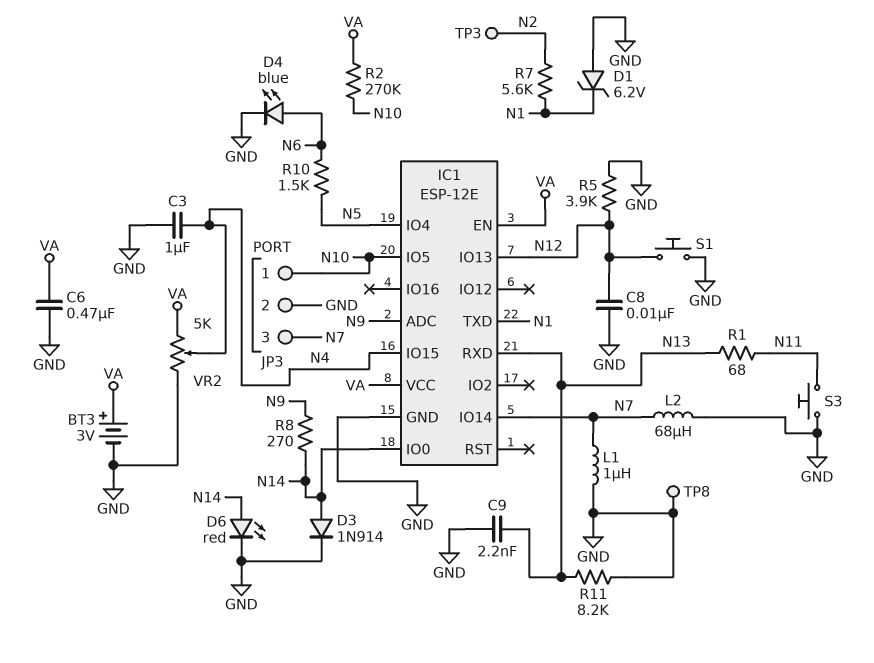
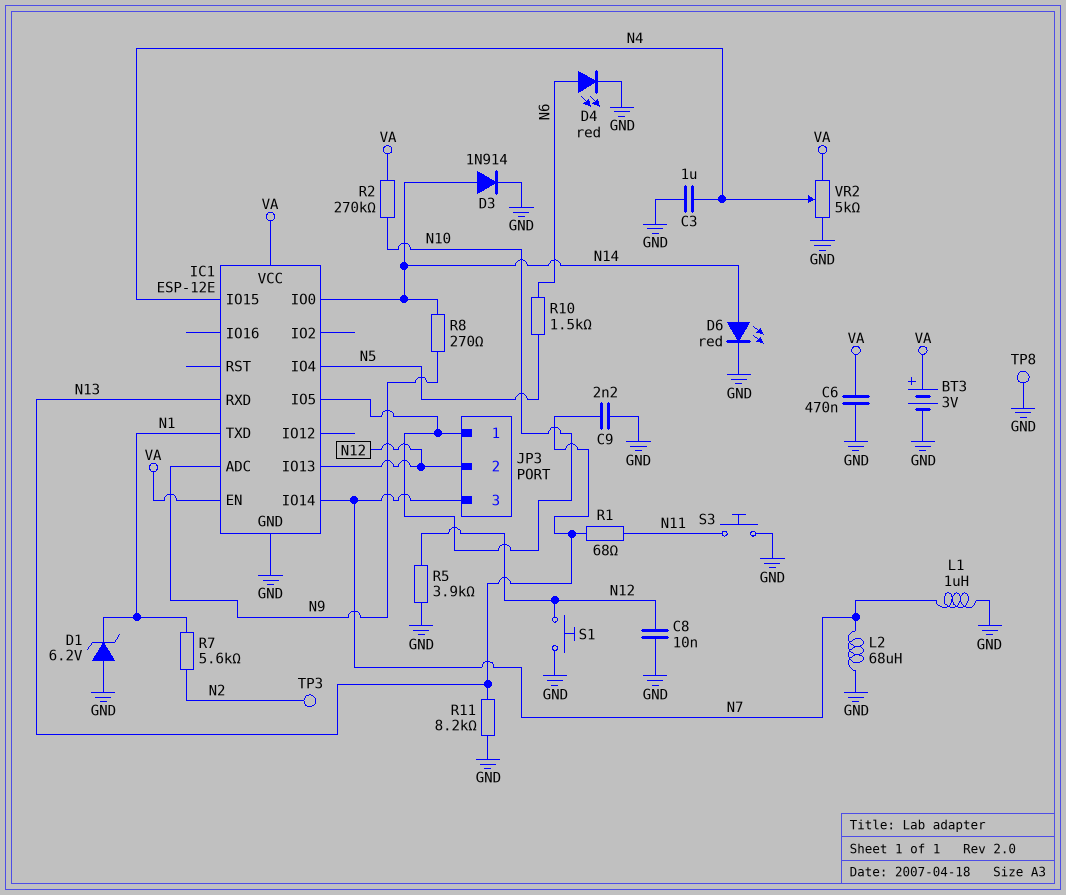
D4: LED blue (A N6, K GND) -> LED red (A N6, K GND)
JP3 pin 2: GND -> N12

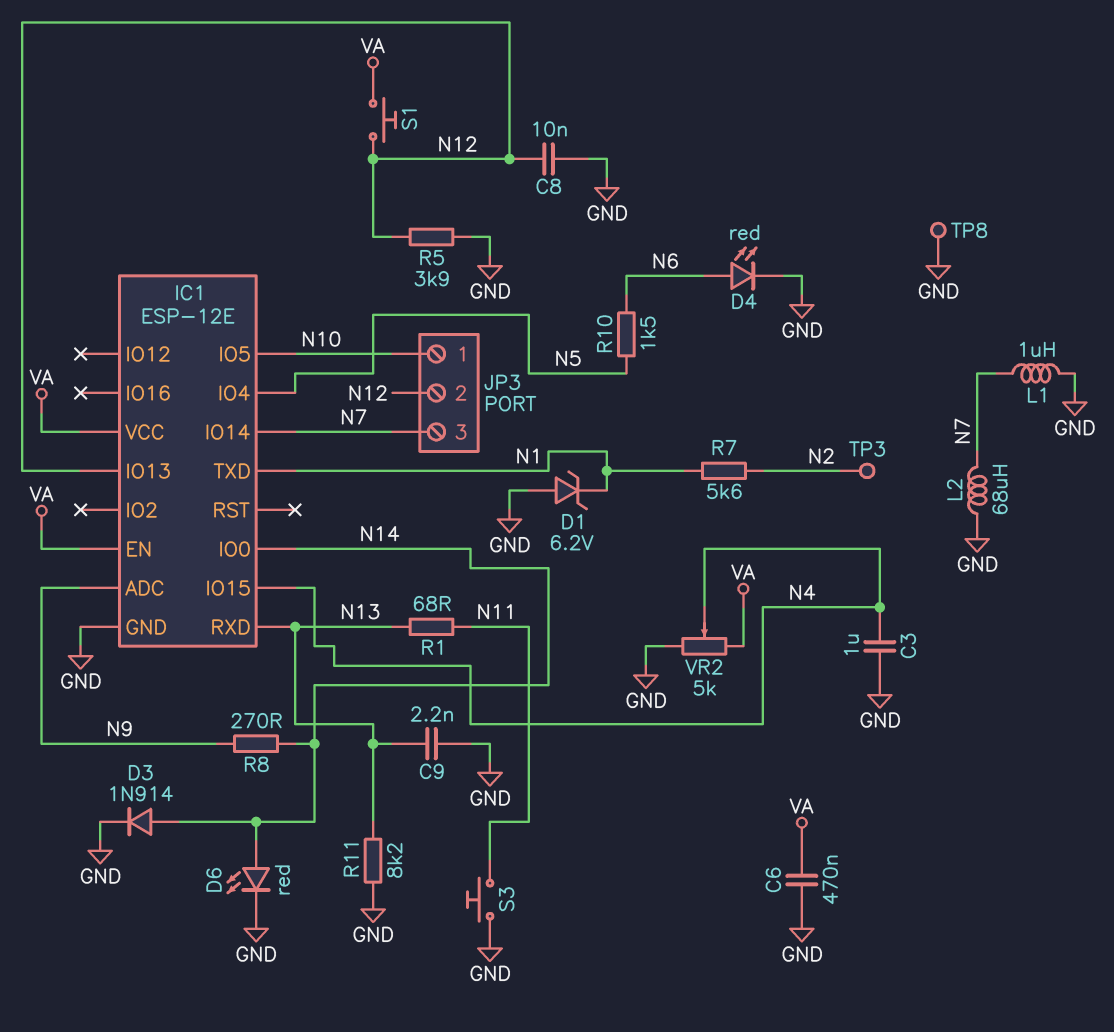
BT3: 3V (plus VA, minus GND) -> none
R2: 270k (N10, VA) -> none
S1: button (GND, N12) -> button (N12, VA)

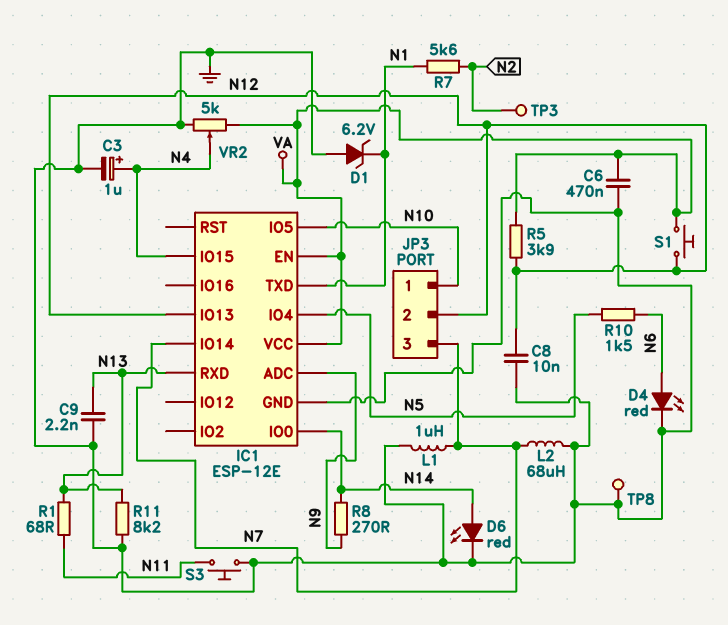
C3: 1uF (GND, N4) -> 1uF (plus N4, minus GND)
D3: diode 1N914 (A N14, K GND) -> none
R5: 3.9k (GND, N12) -> 3.9k (N12, VA)

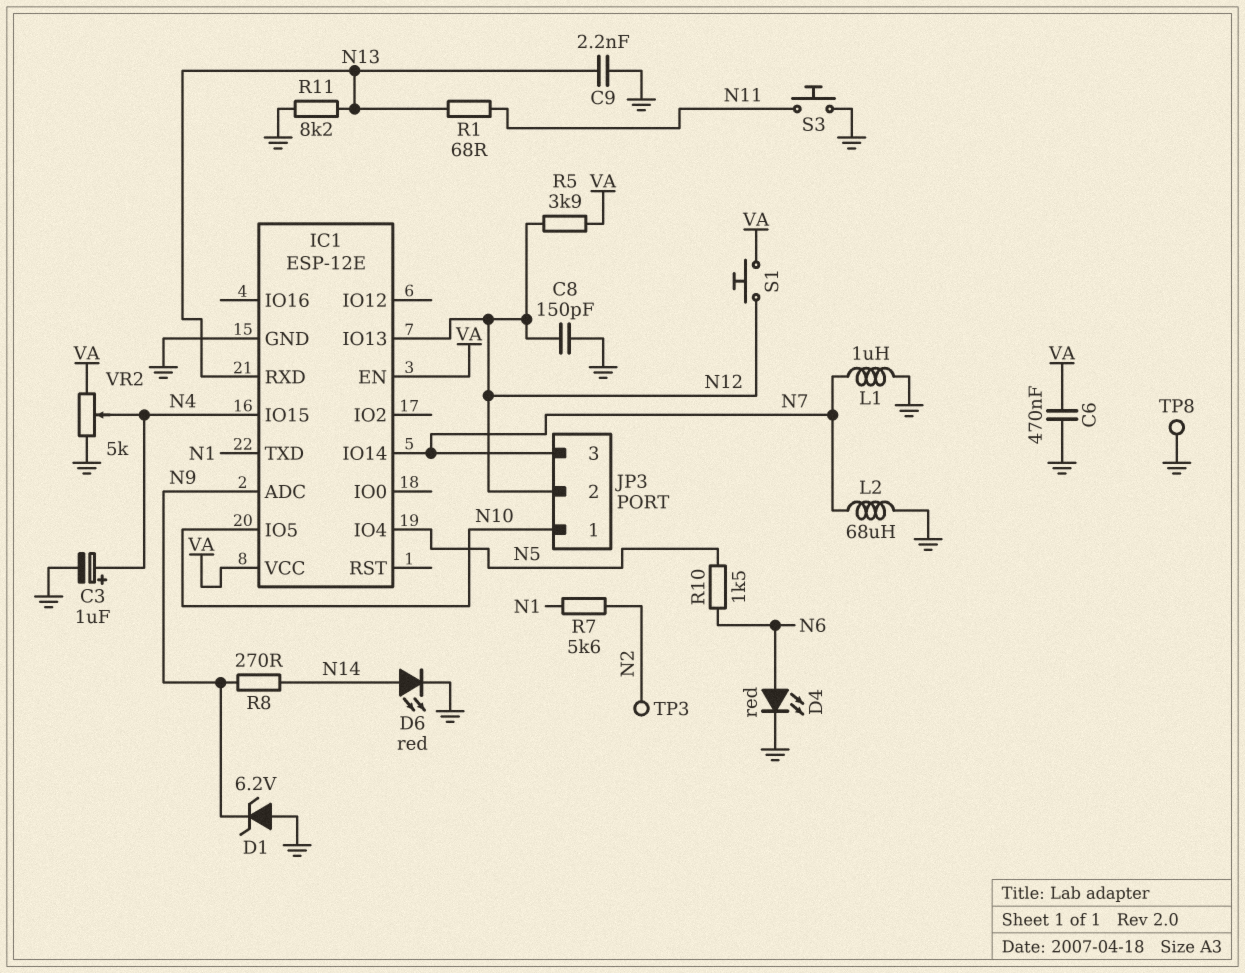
C8: 10nF (GND, N12) -> 150pF (GND, N12)
D1: zener 6.2V (A GND, K N1) -> zener 6.2V (A GND, K N9)
IC1 pin IO0: N14 -> none

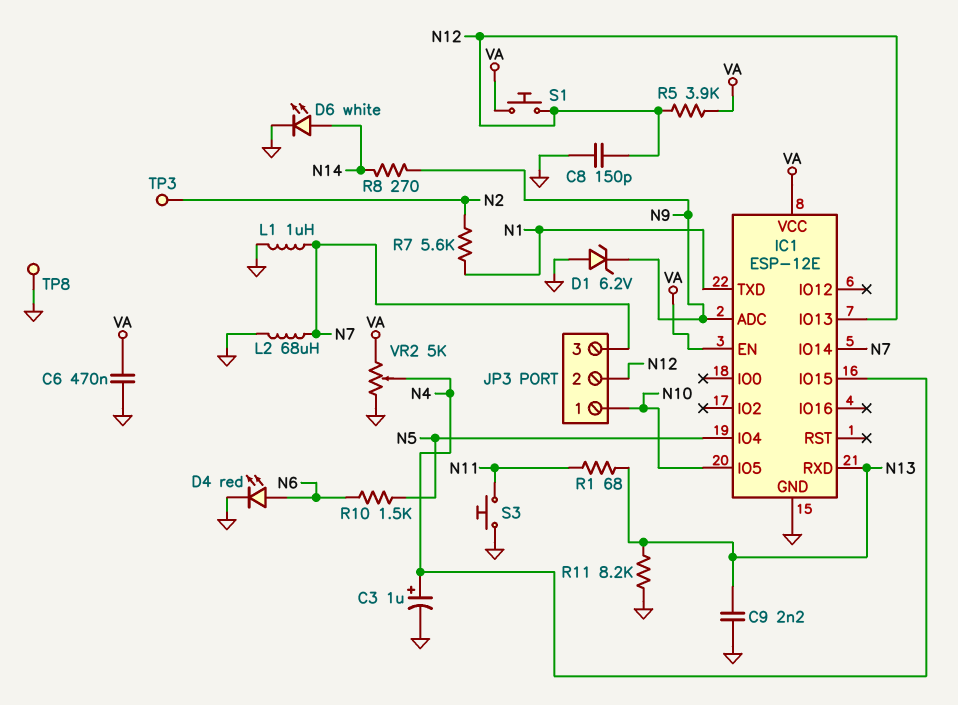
D6: LED red (A N14, K GND) -> LED white (A N14, K GND)

